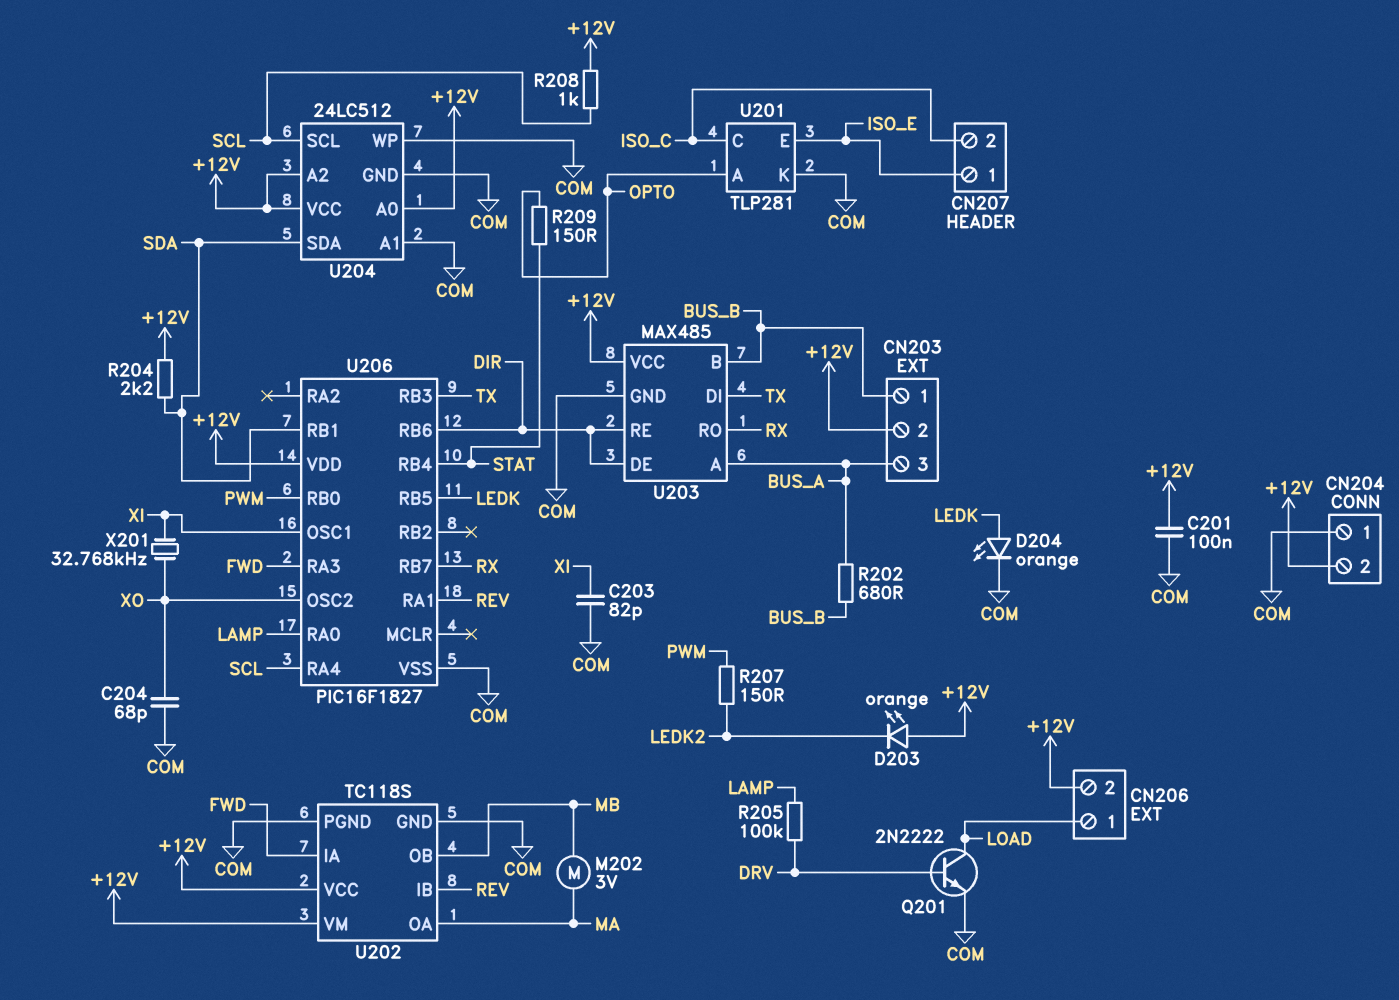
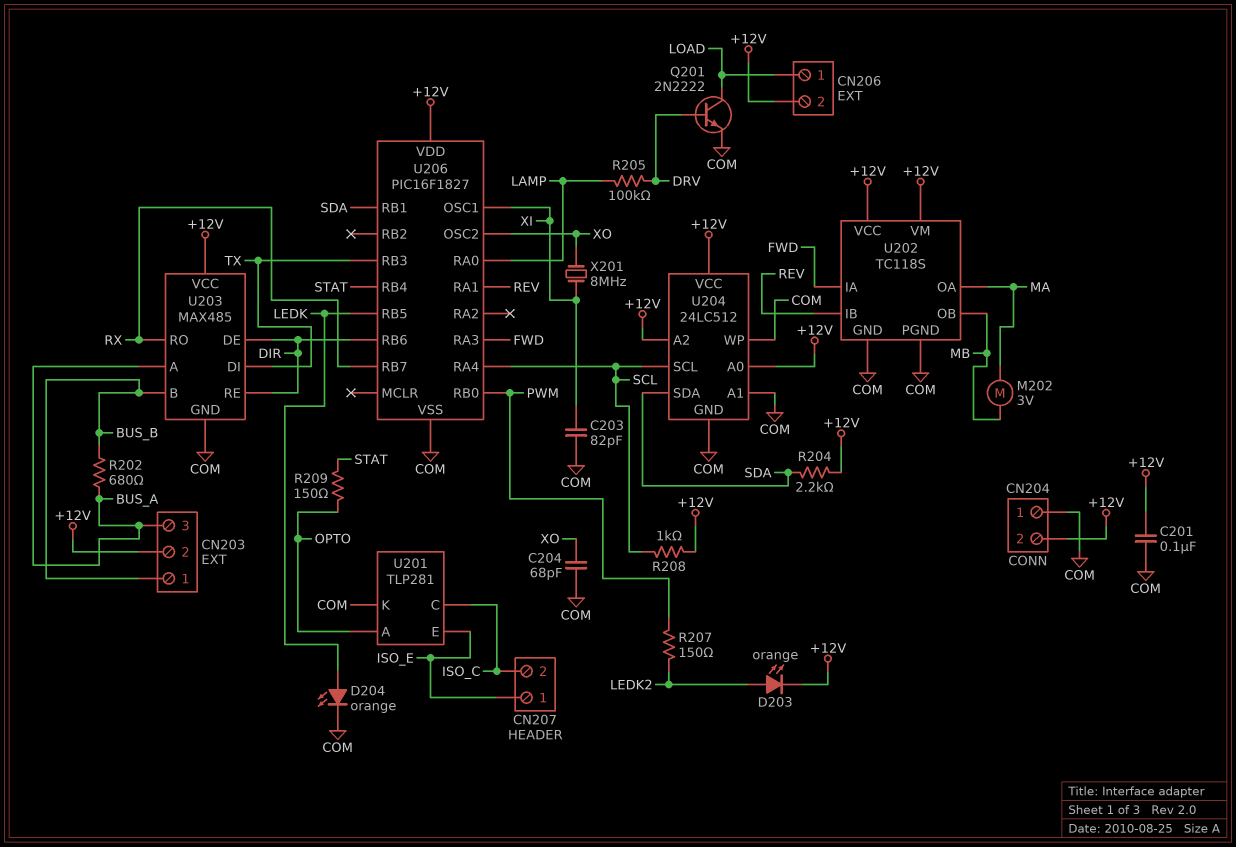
D203: LED orange (A +12V, K LEDK2) -> LED orange (A LEDK2, K +12V)
X201: 32.768kHz (XI, XO) -> 8MHz (XI, XO)

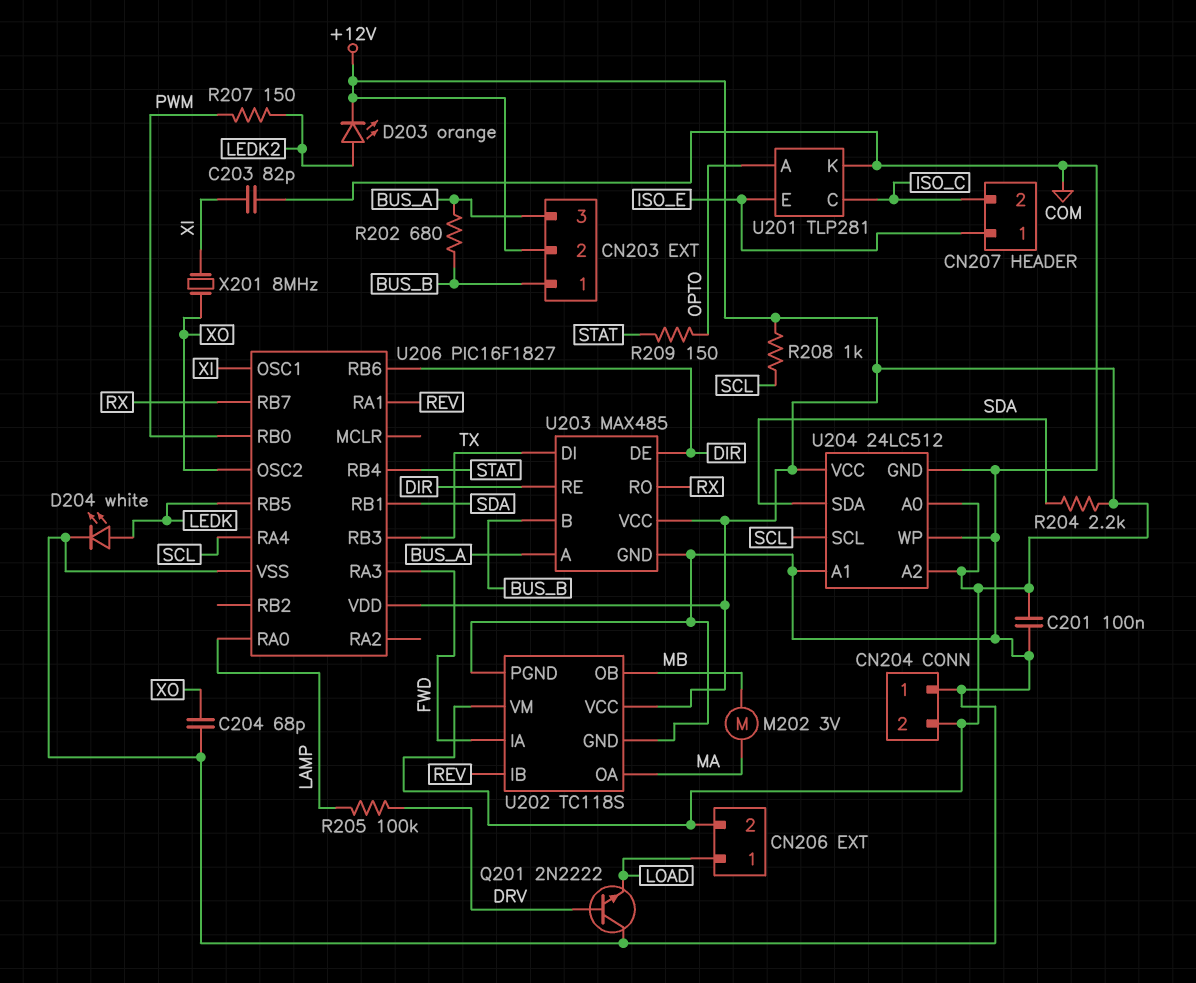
D204: LED orange (A LEDK, K COM) -> LED white (A LEDK, K COM)
Q201: NPN 2N2222 (B DRV, C LOAD, E COM) -> NPN 2N2222 (B DRV, C COM, E LOAD)

